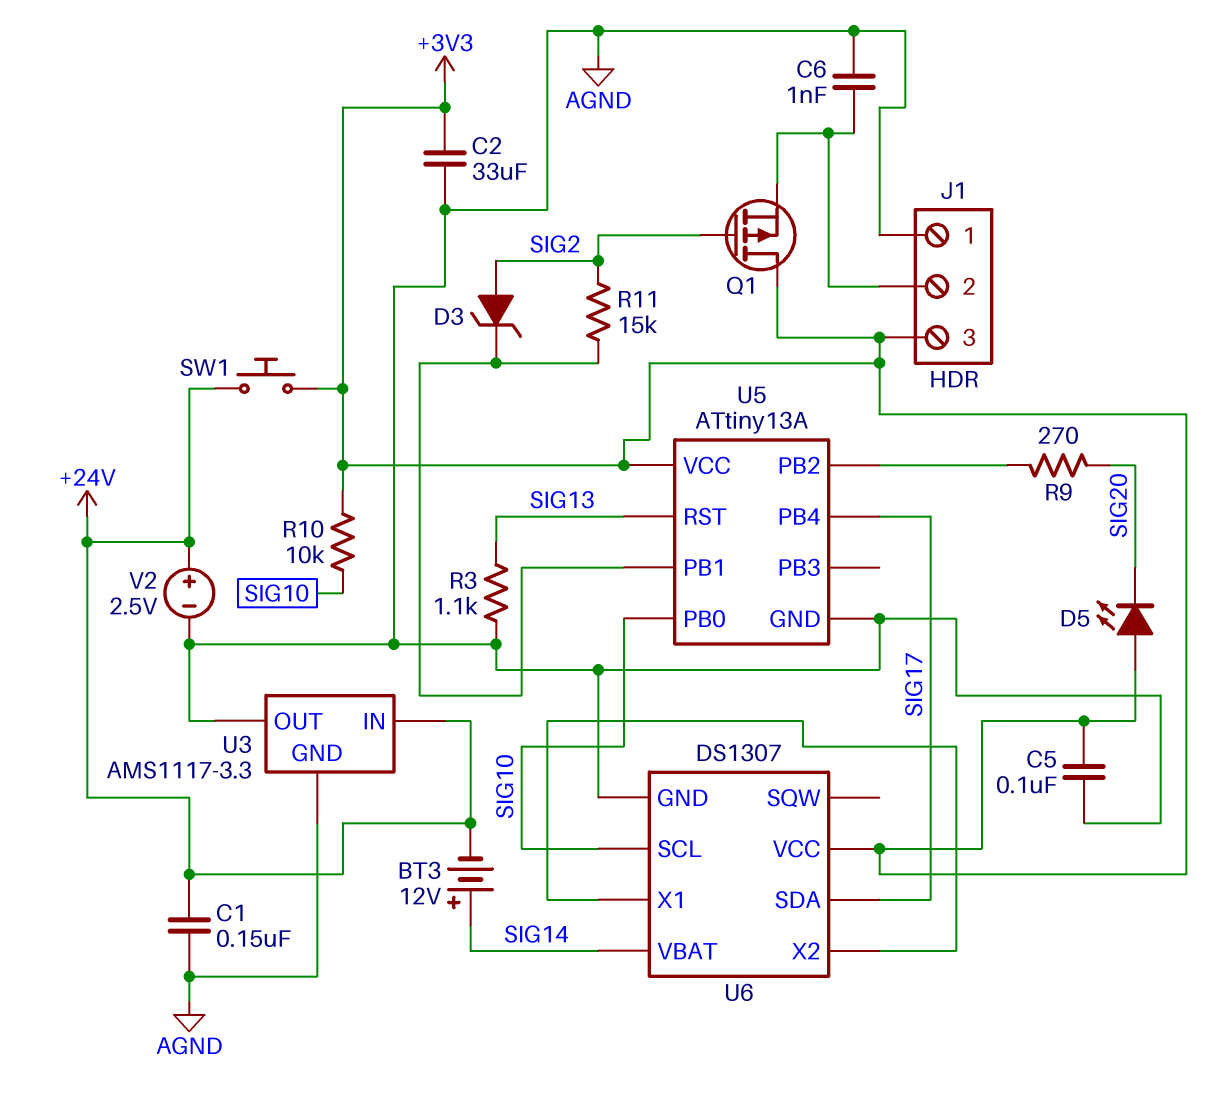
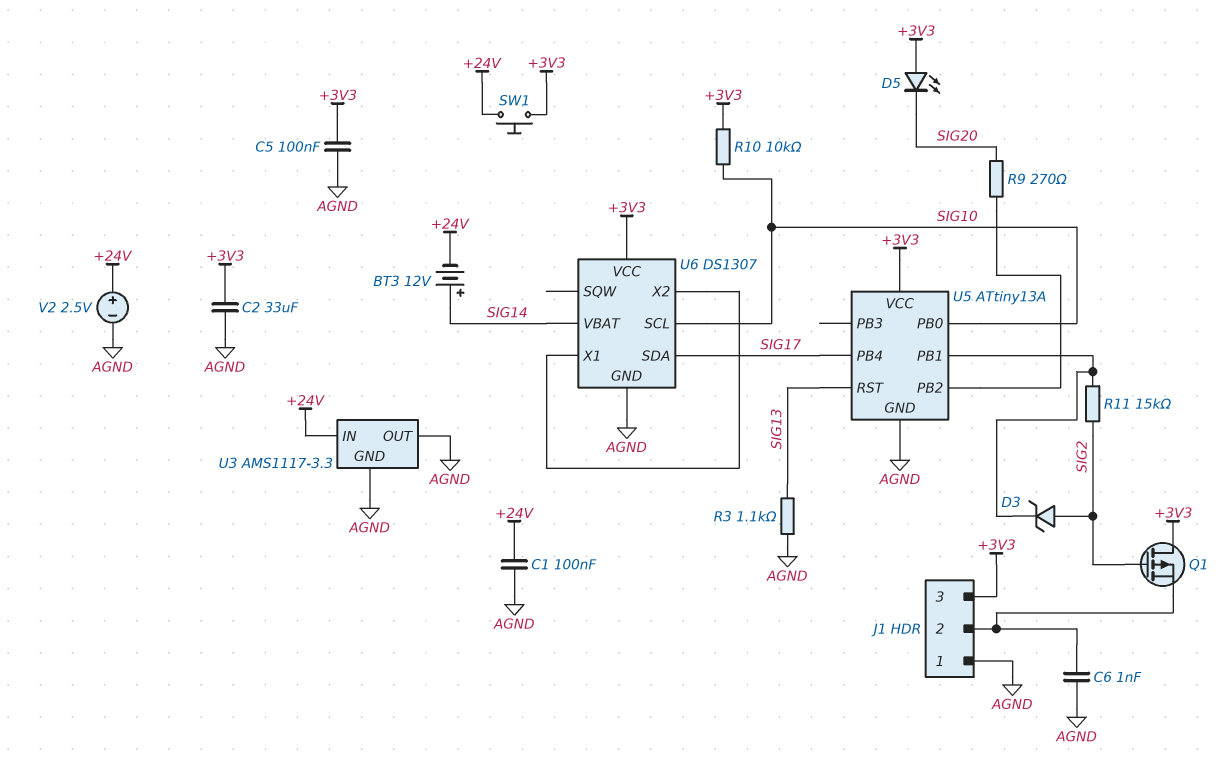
C1: 150nF (+24V, AGND) -> 100nF (+24V, AGND)

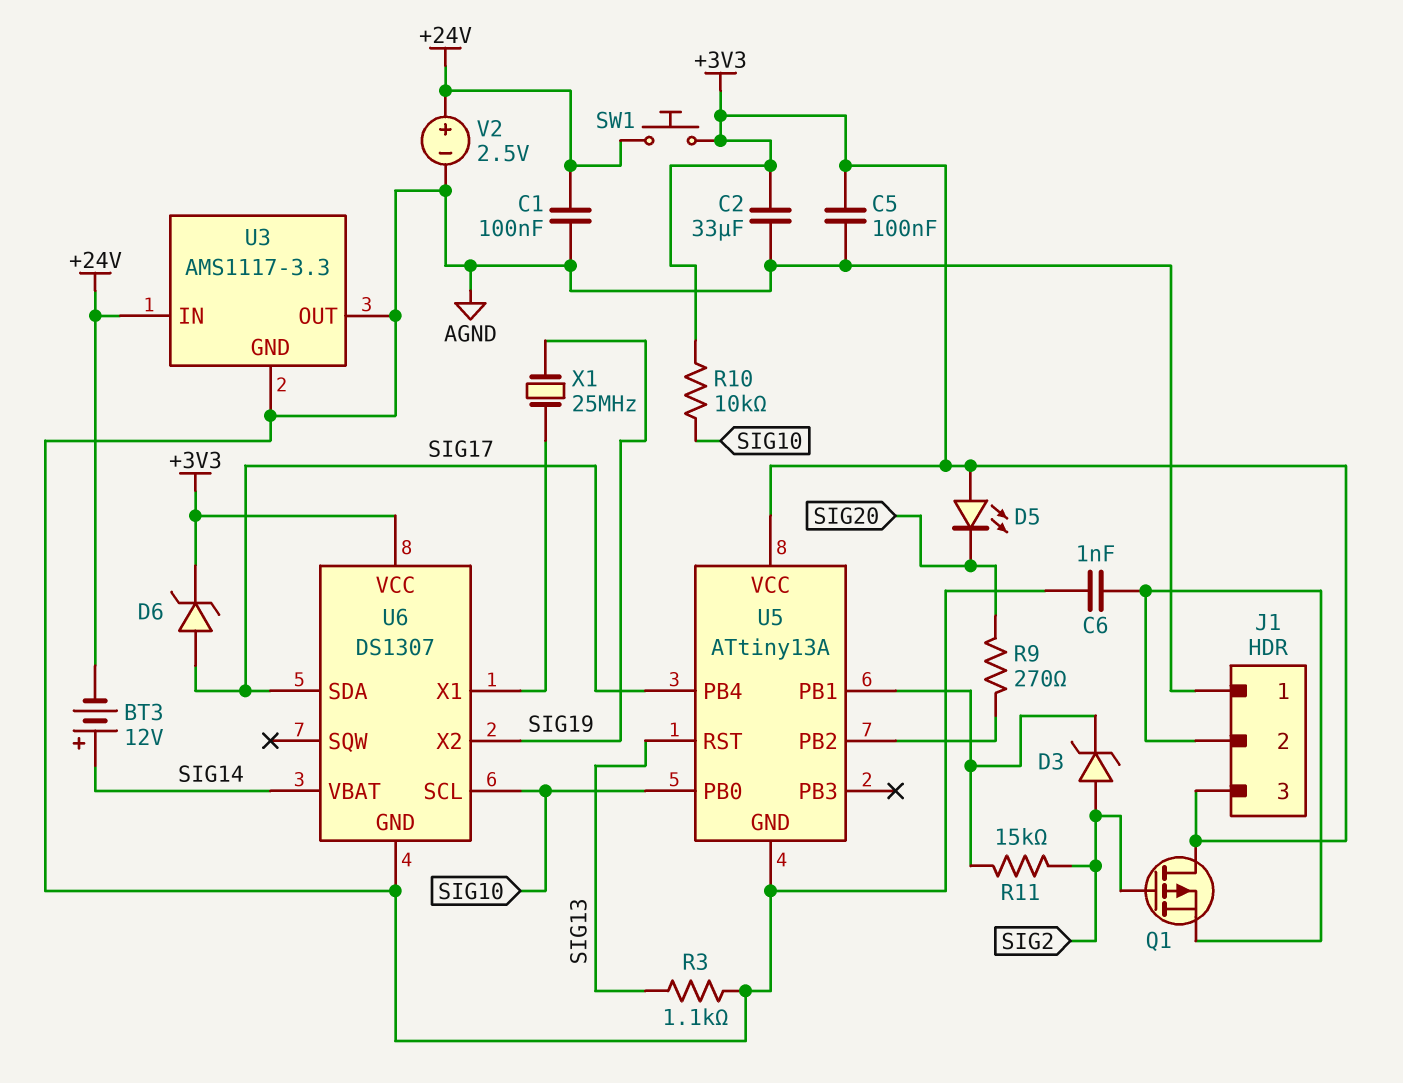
D6: none -> zener (A SIG17, K +3V3)
U6 pin X2: U6/X1 -> SIG19
X1: none -> 25MHz (SIG19, U6/X1)

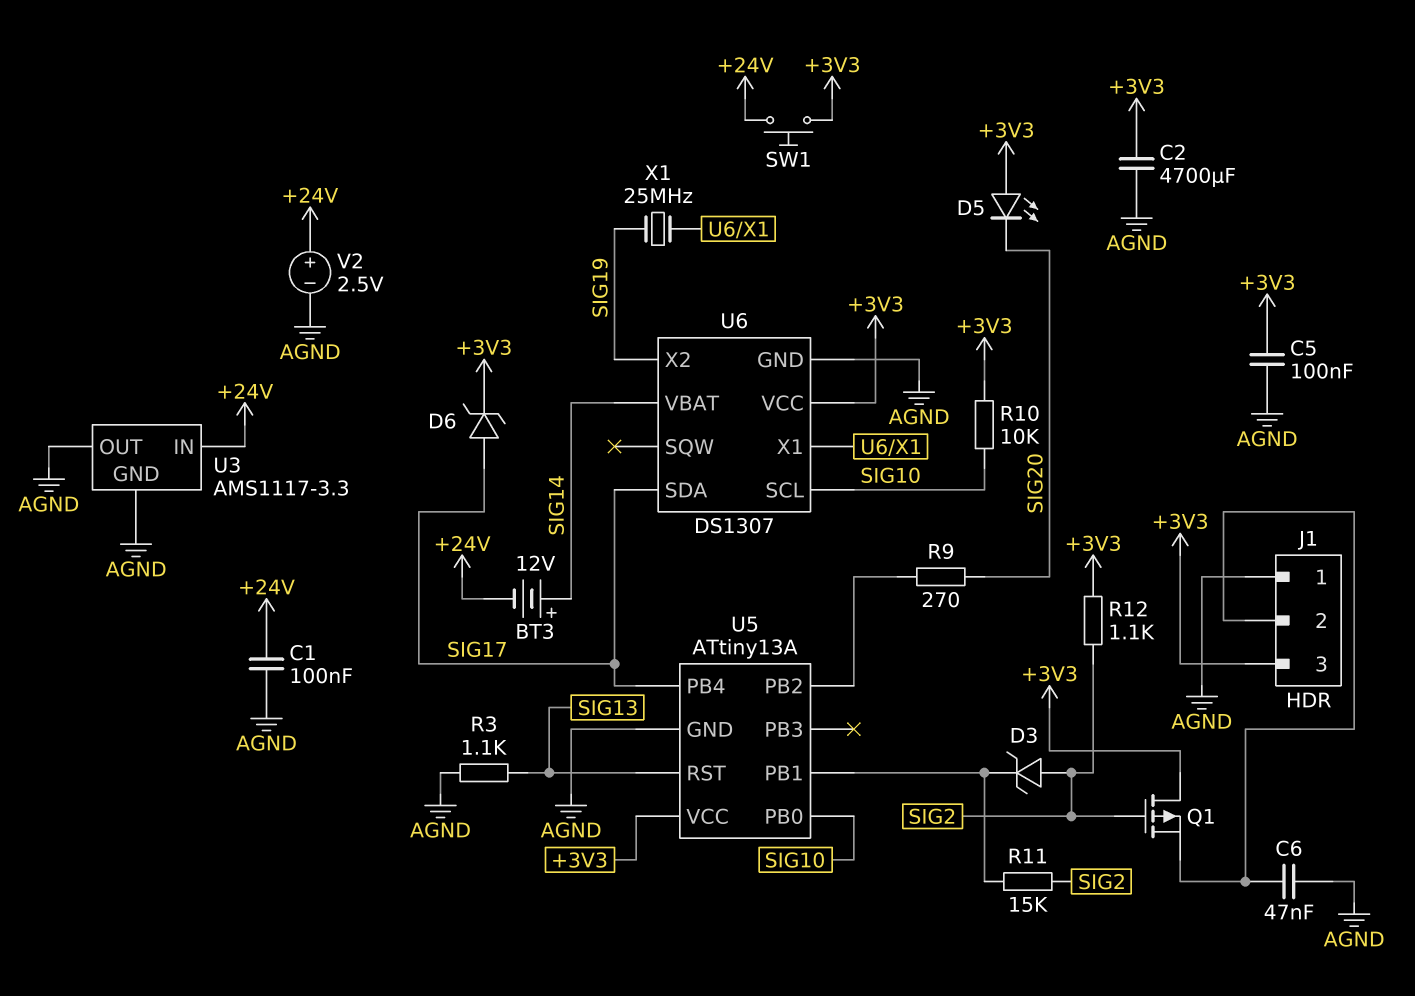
C2: 33uF (+3V3, AGND) -> 4700uF (+3V3, AGND)
C6: 1nF (AGND, J1/2) -> 47nF (AGND, J1/2)
R12: none -> 1.1k (+3V3, SIG2)

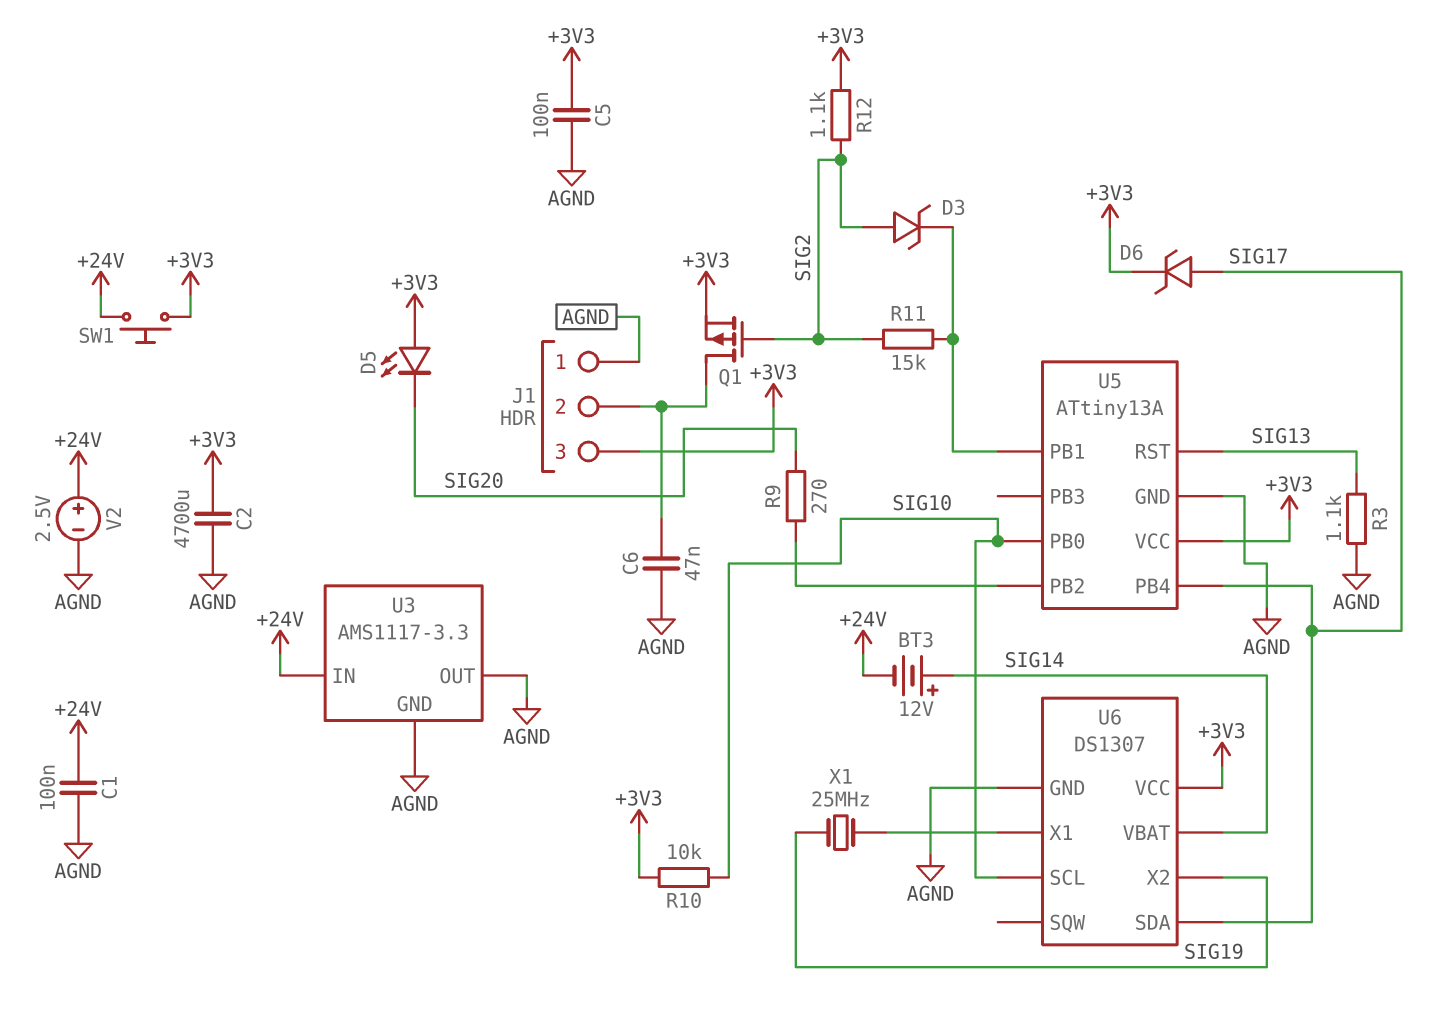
Q1: PMOS (G SIG2, D +3V3, S J1/2) -> PMOS (G SIG2, D J1/2, S +3V3)

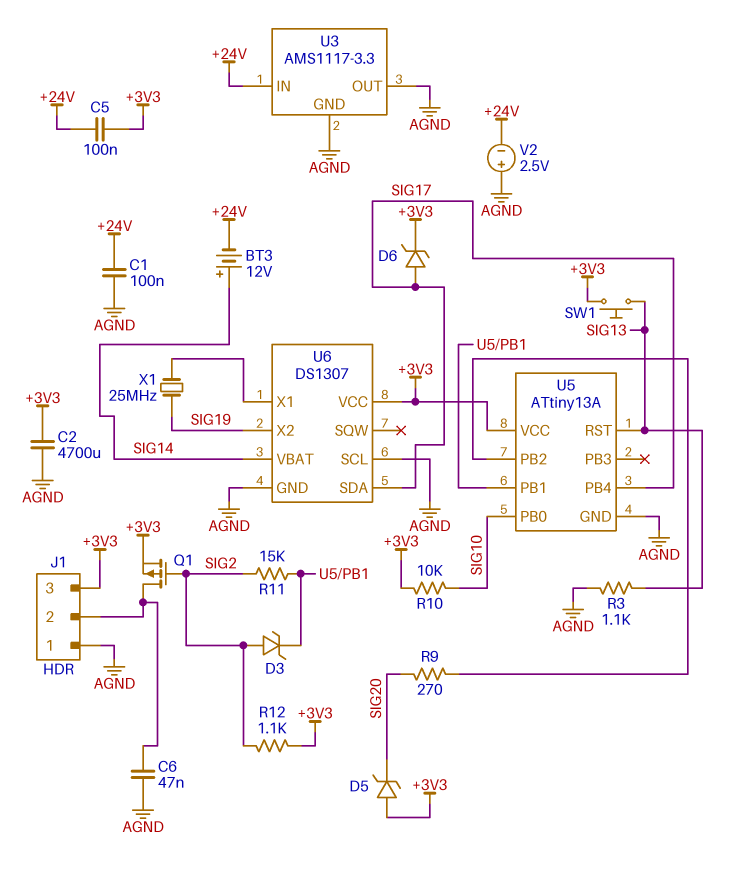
C5: 100nF (+3V3, AGND) -> 100nF (+3V3, +24V)
D5: LED (A +3V3, K SIG20) -> zener (A +3V3, K SIG20)
SW1: button (+3V3, +24V) -> button (+3V3, SIG13)
U6 pin SCL: SIG10 -> AGND
V2: 2.5V (plus +24V, minus AGND) -> 2.5V (plus AGND, minus +24V)

